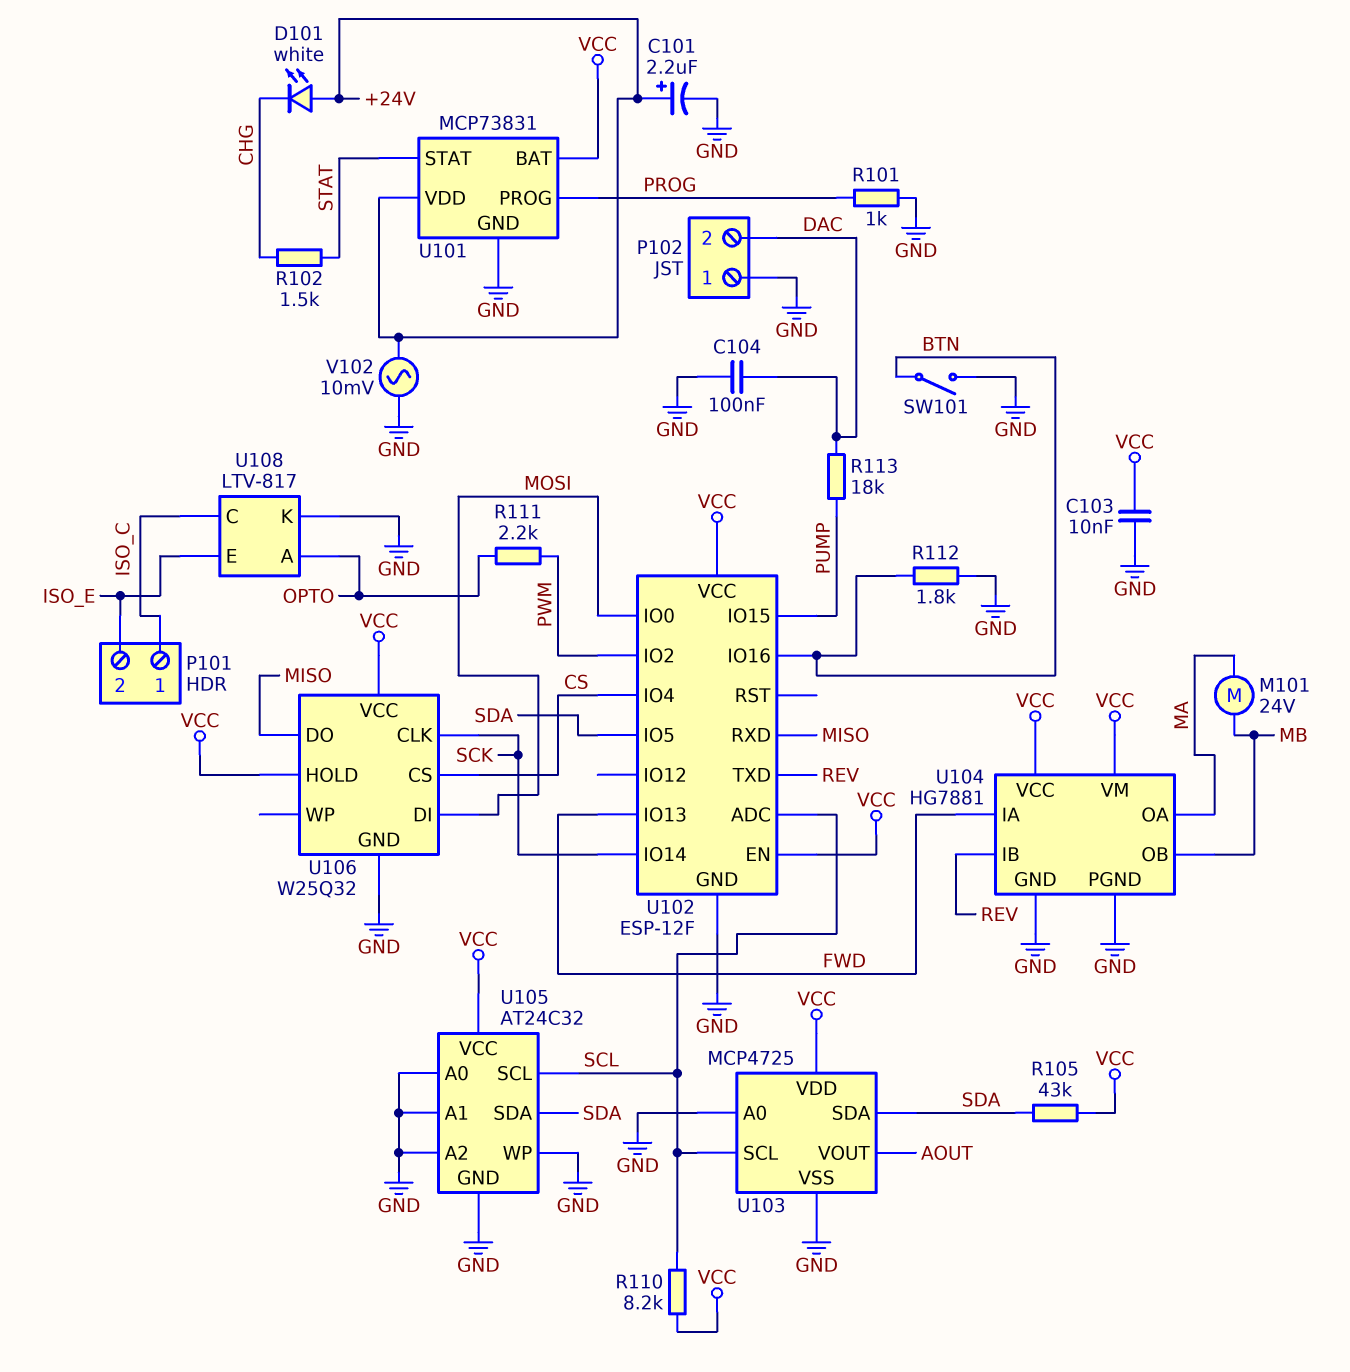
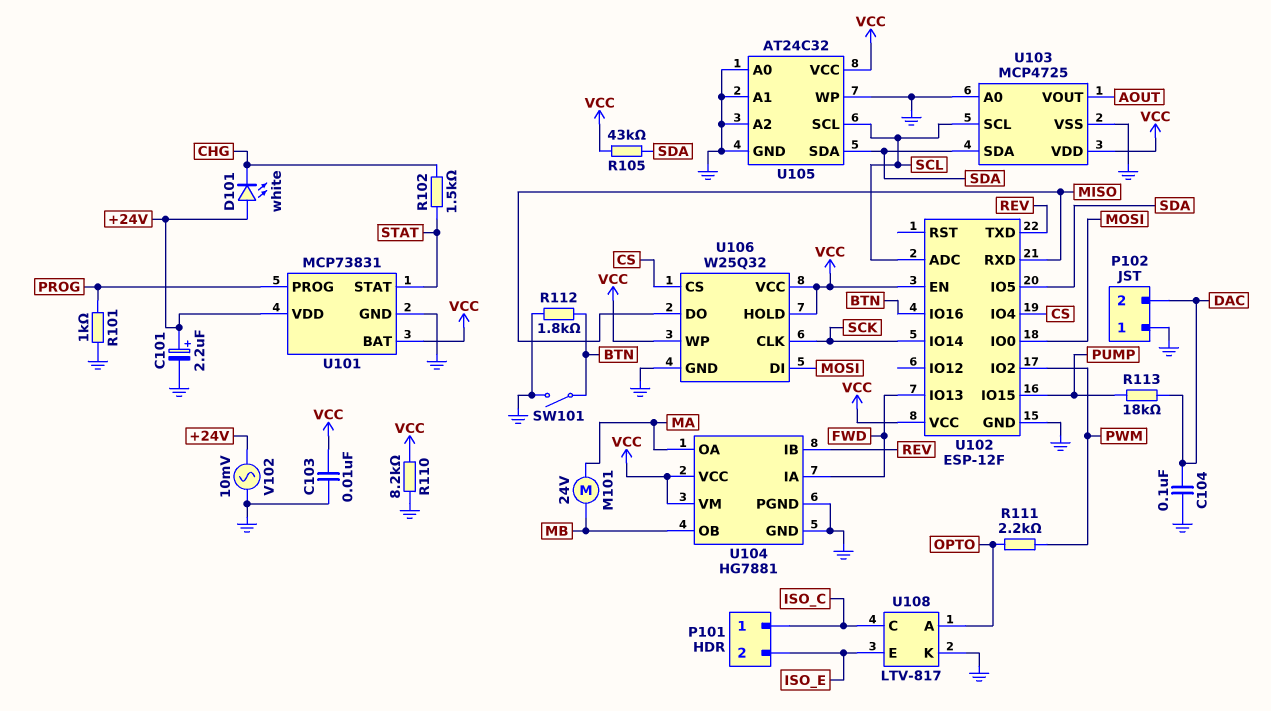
R110: 8.2k (SCL, VCC) -> 8.2k (GND, VCC)
U106 pin WP: none -> VCC

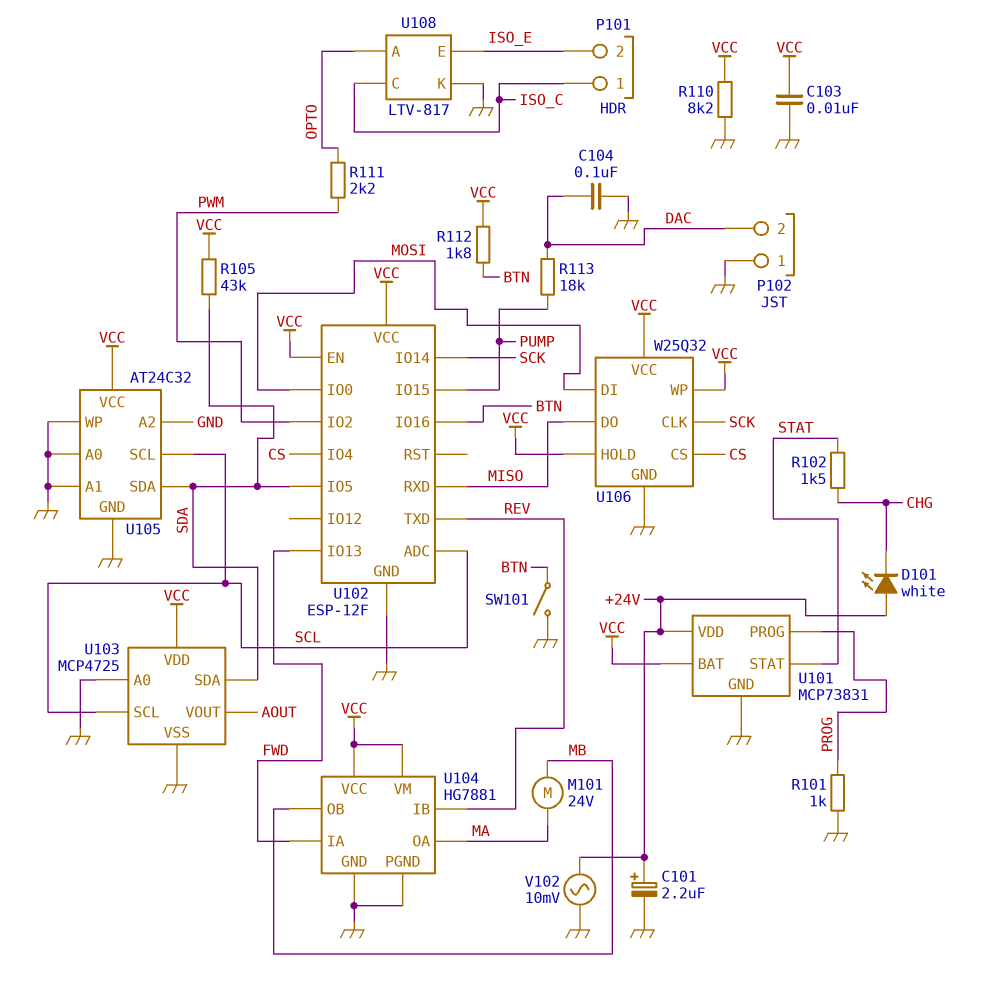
R112: 1.8k (BTN, GND) -> 1.8k (BTN, VCC)

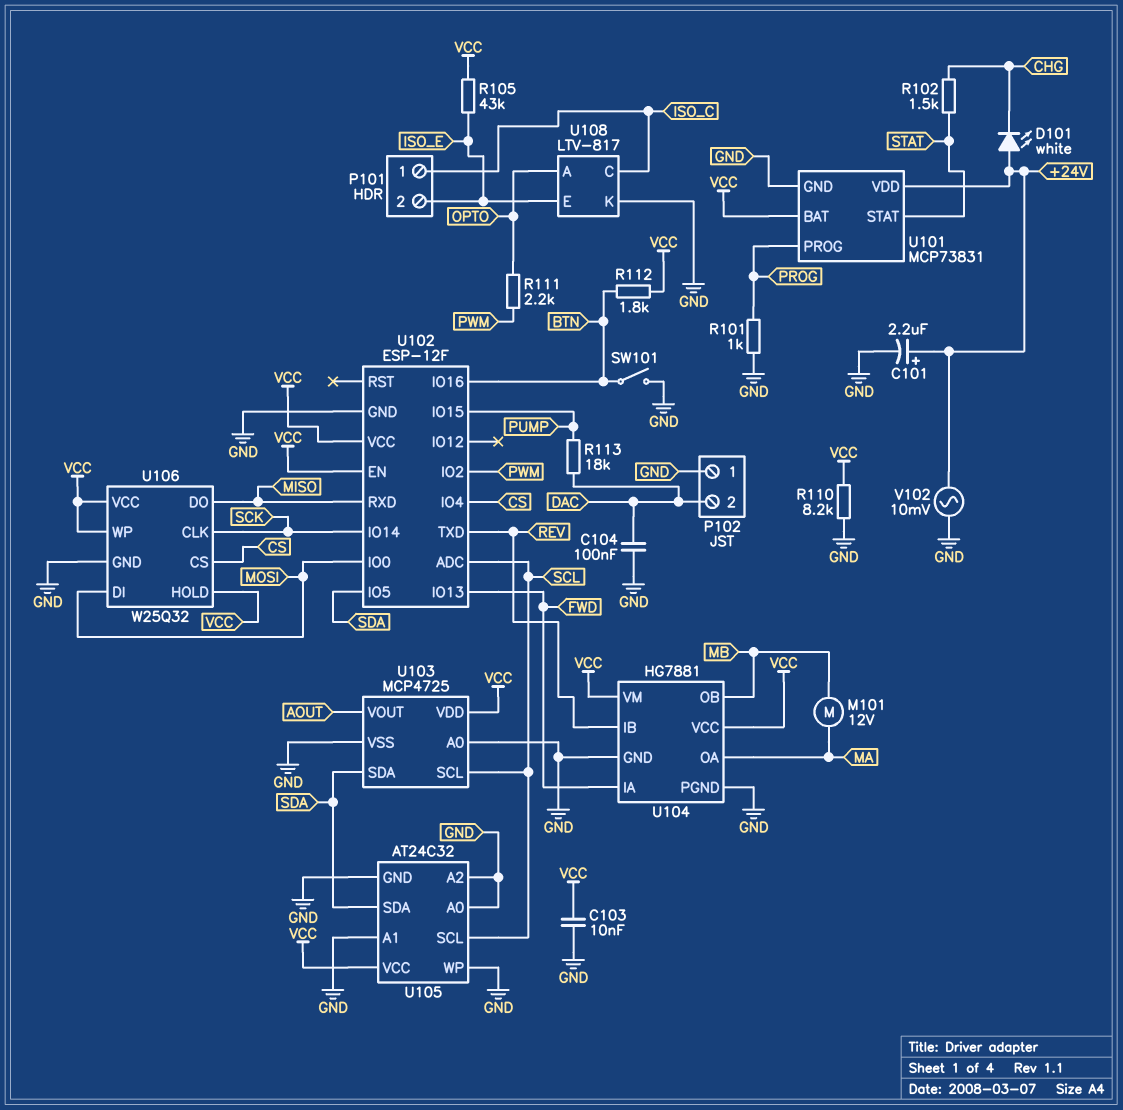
M101: motor 24V (MA, MB) -> motor 12V (MA, MB)
R105: 43k (SDA, VCC) -> 43k (ISO_E, VCC)

